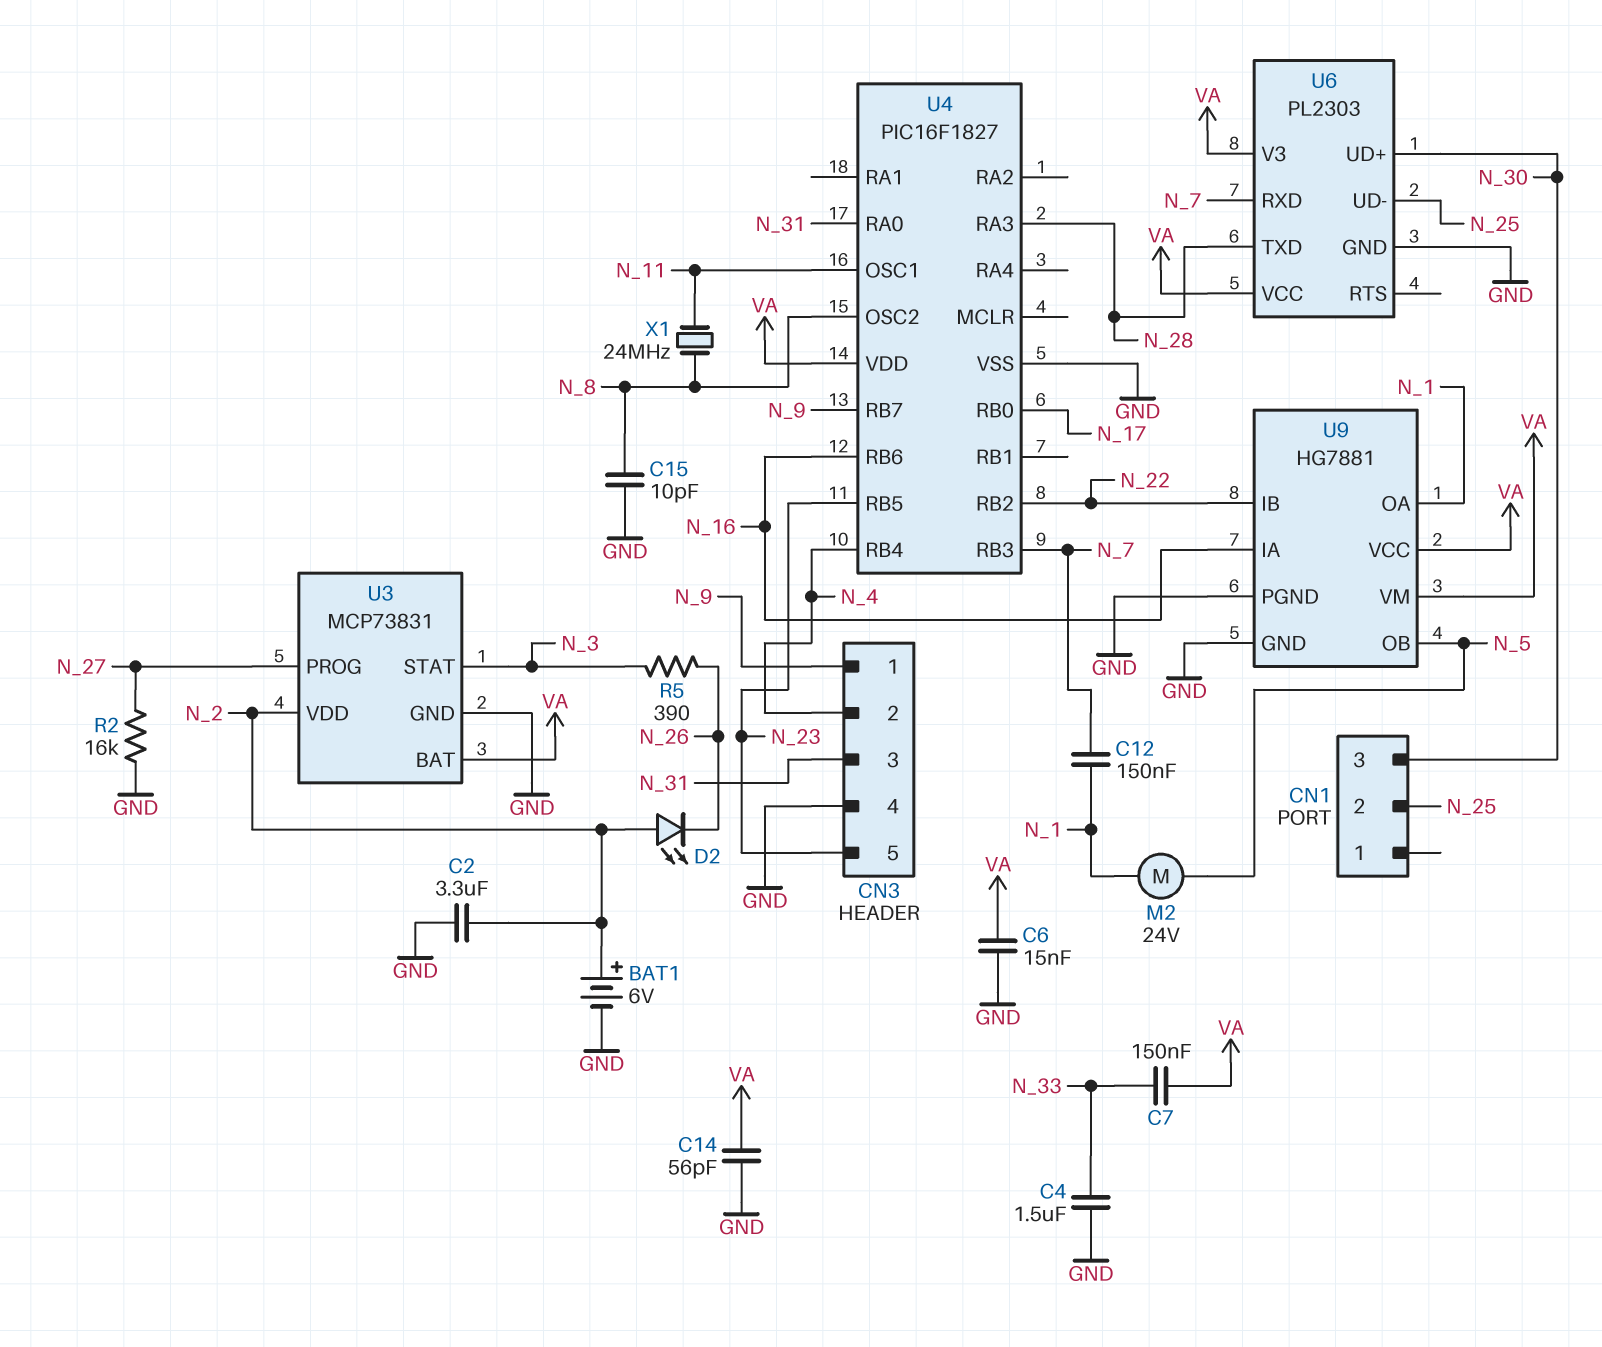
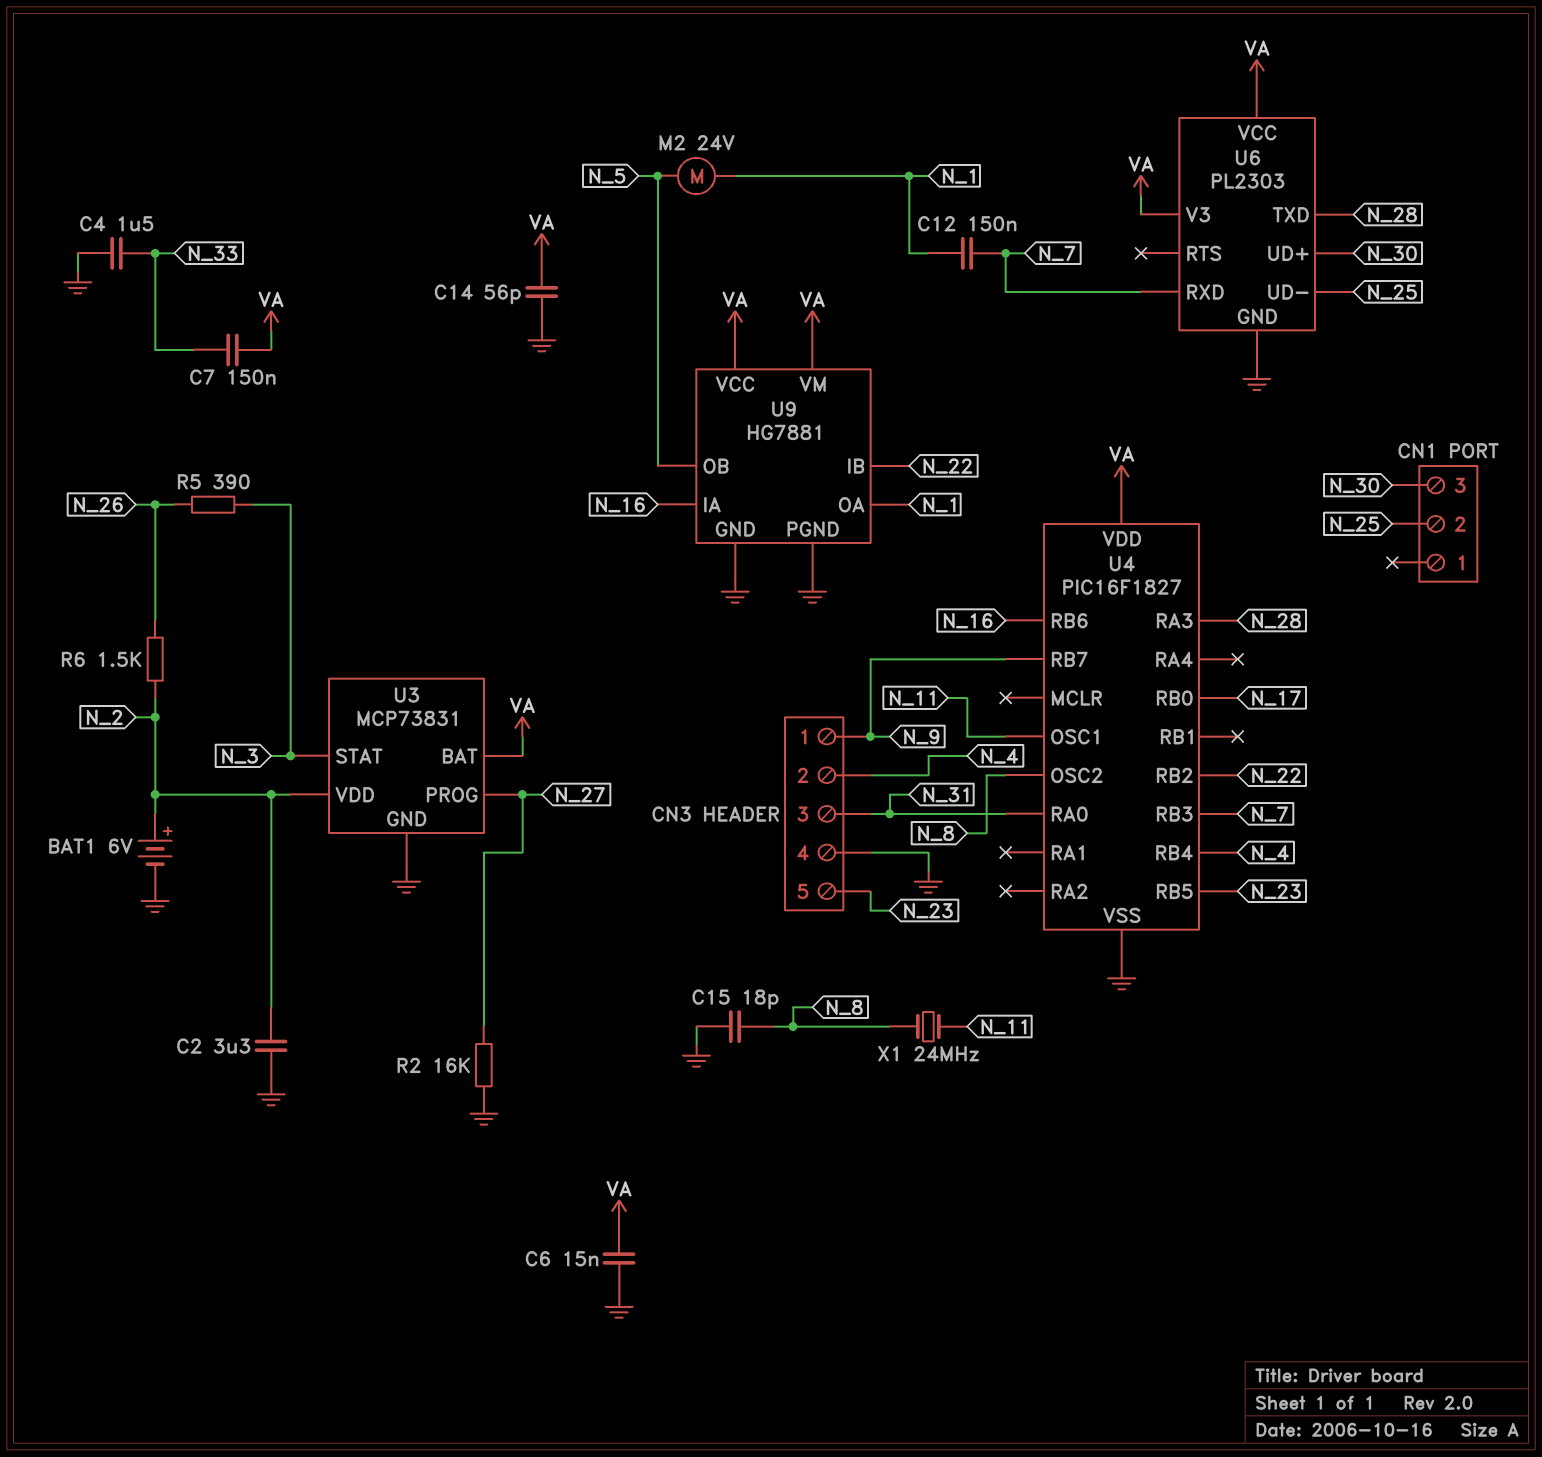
C15: 10pF (GND, N_8) -> 18pF (GND, N_8)
D2: LED (A N_2, K N_26) -> none
R6: none -> 1.5k (N_2, N_26)

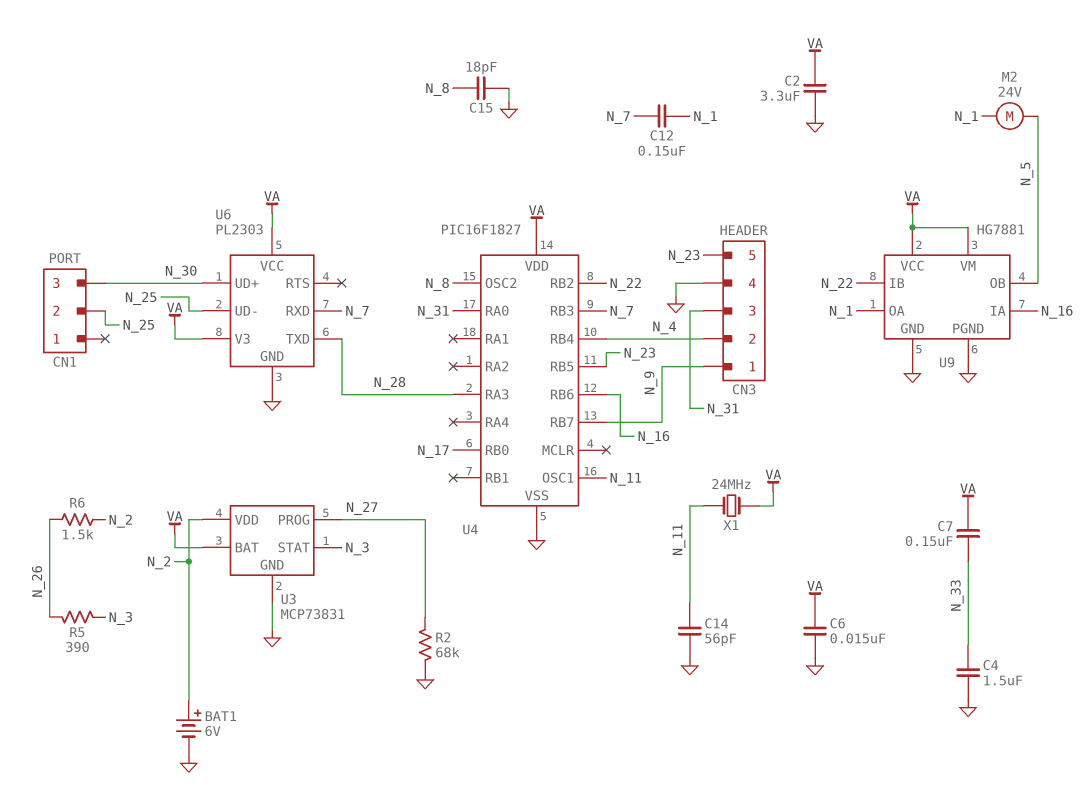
C2: 3.3uF (GND, N_2) -> 3.3uF (GND, VA)
C14: 56pF (GND, VA) -> 56pF (GND, N_11)
R2: 16k (GND, N_27) -> 68k (GND, N_27)
X1: 24MHz (N_8, N_11) -> 24MHz (N_11, VA)

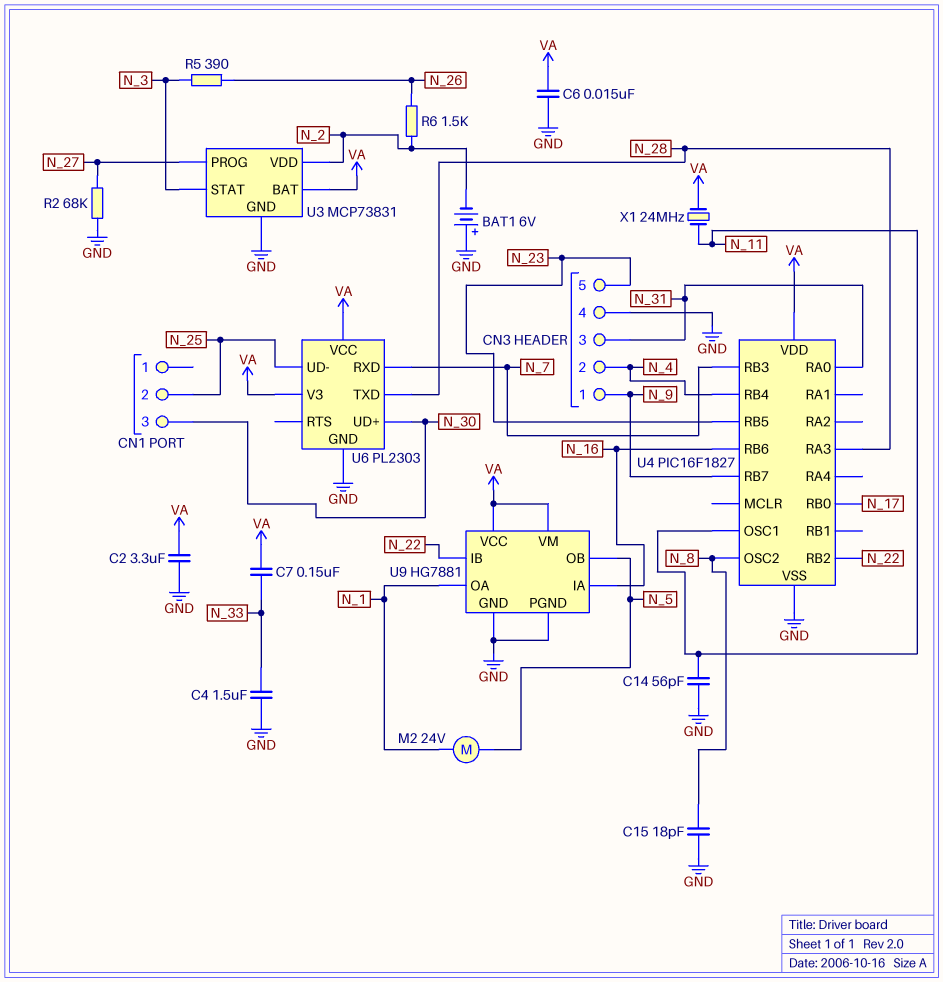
BAT1: 6V (plus N_2, minus GND) -> 6V (plus GND, minus N_2)
C12: 150nF (N_1, N_7) -> none

